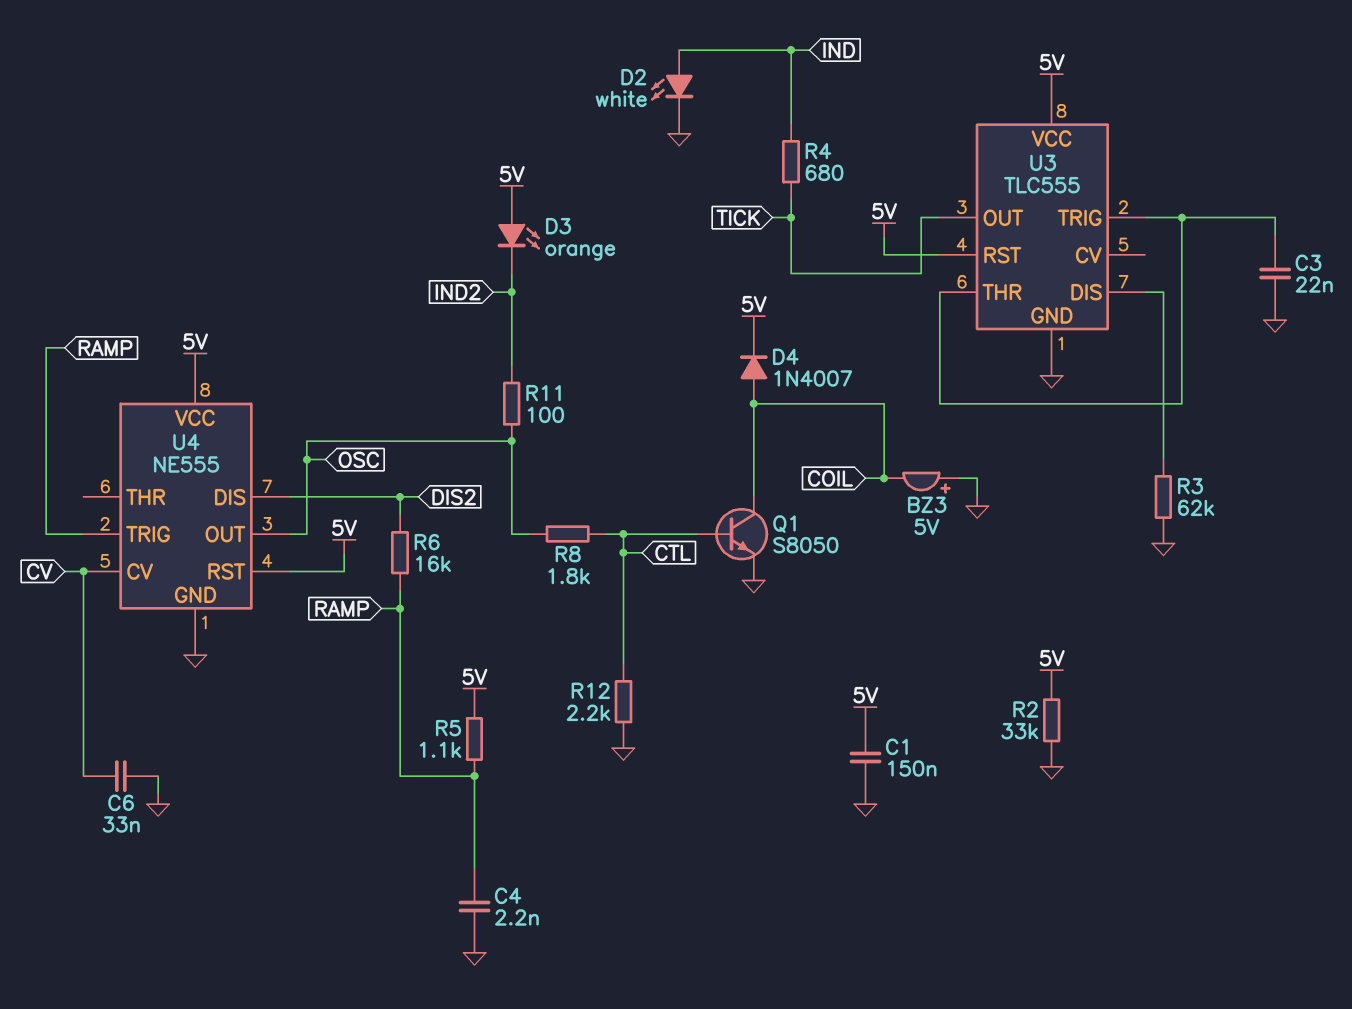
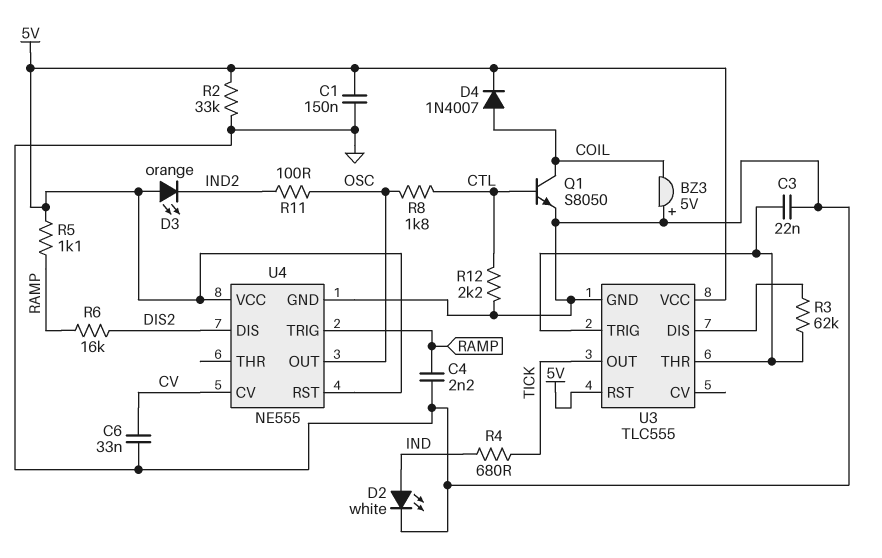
R3: 62k (GND, U3/DIS) -> 62k (U3/DIS, U3/THR)

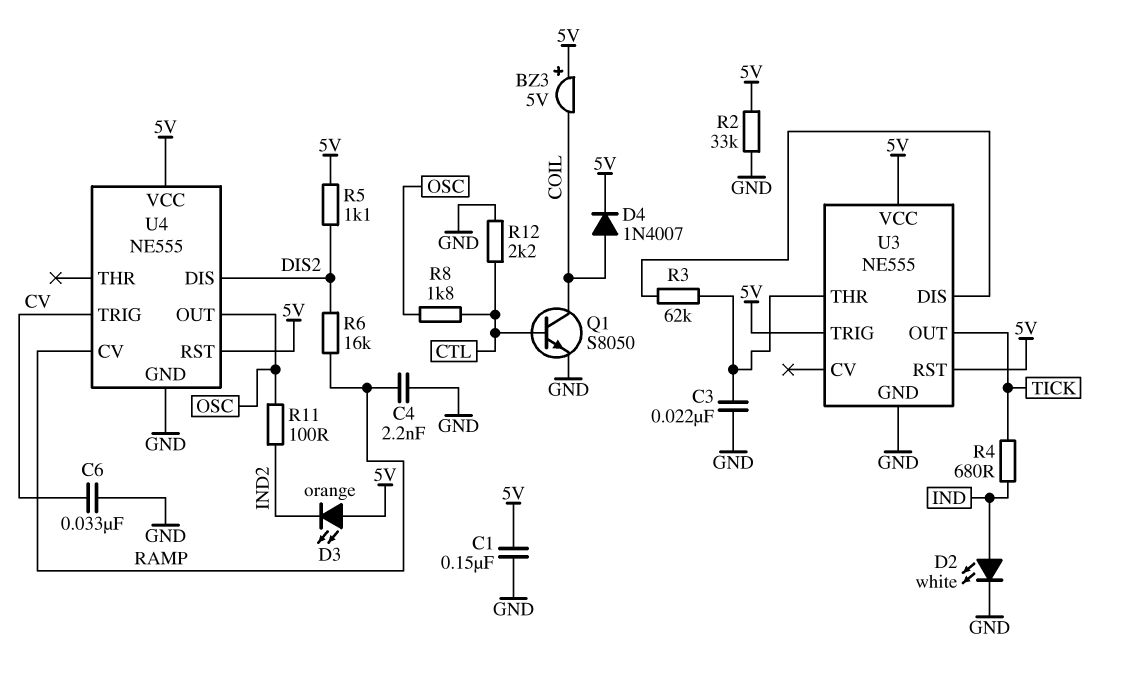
BZ3: buzzer 5V (plus GND, minus COIL) -> buzzer 5V (plus 5V, minus COIL)
R5: 1.1k (5V, RAMP) -> 1.1k (5V, DIS2)
U3: TLC555 -> NE555
U3 pin TRIG: U3/THR -> 5V
U4 pin CV: CV -> RAMP
U4 pin TRIG: RAMP -> CV

